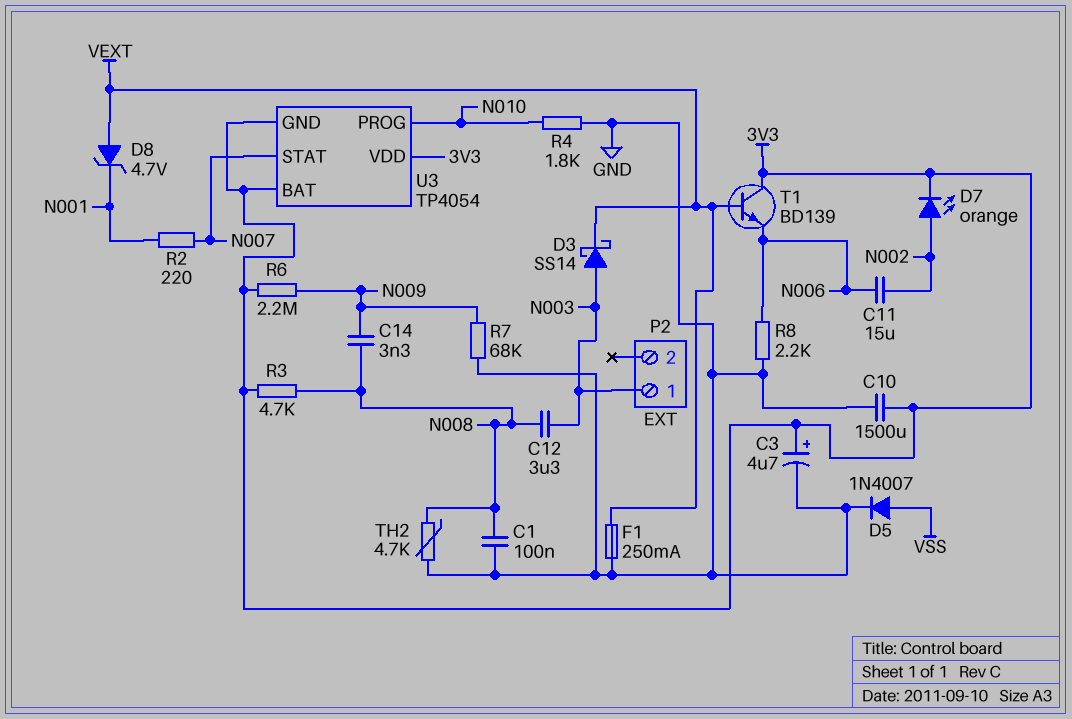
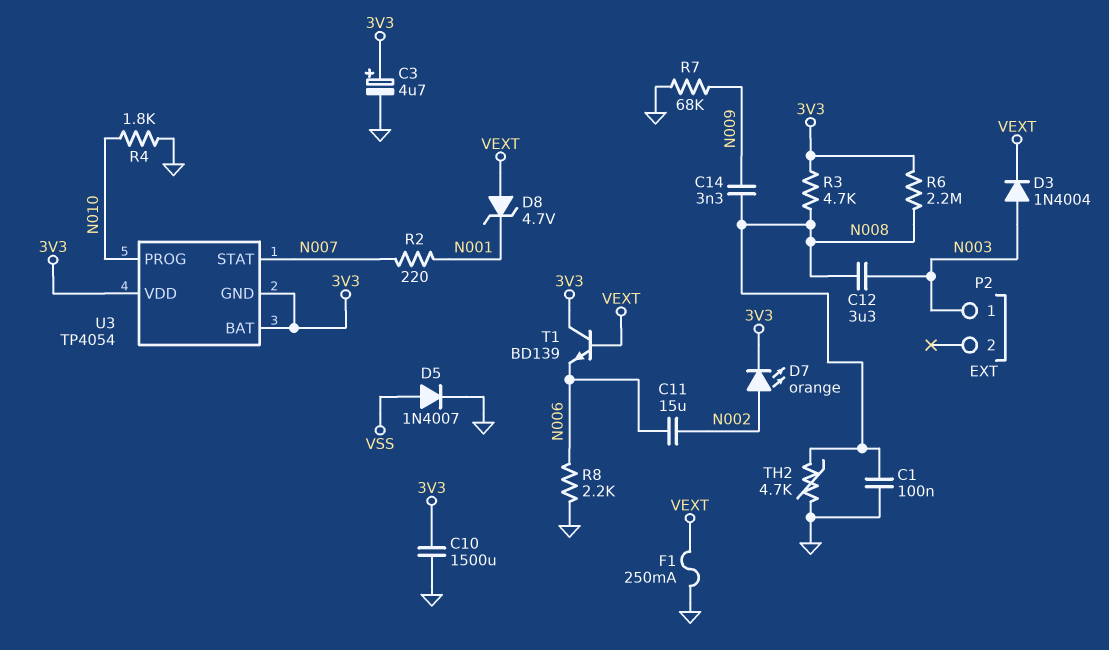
D3: schottky SS14 (A N003, K VEXT) -> diode 1N4004 (A N003, K VEXT)
R6: 2.2M (3V3, N009) -> 2.2M (3V3, N008)

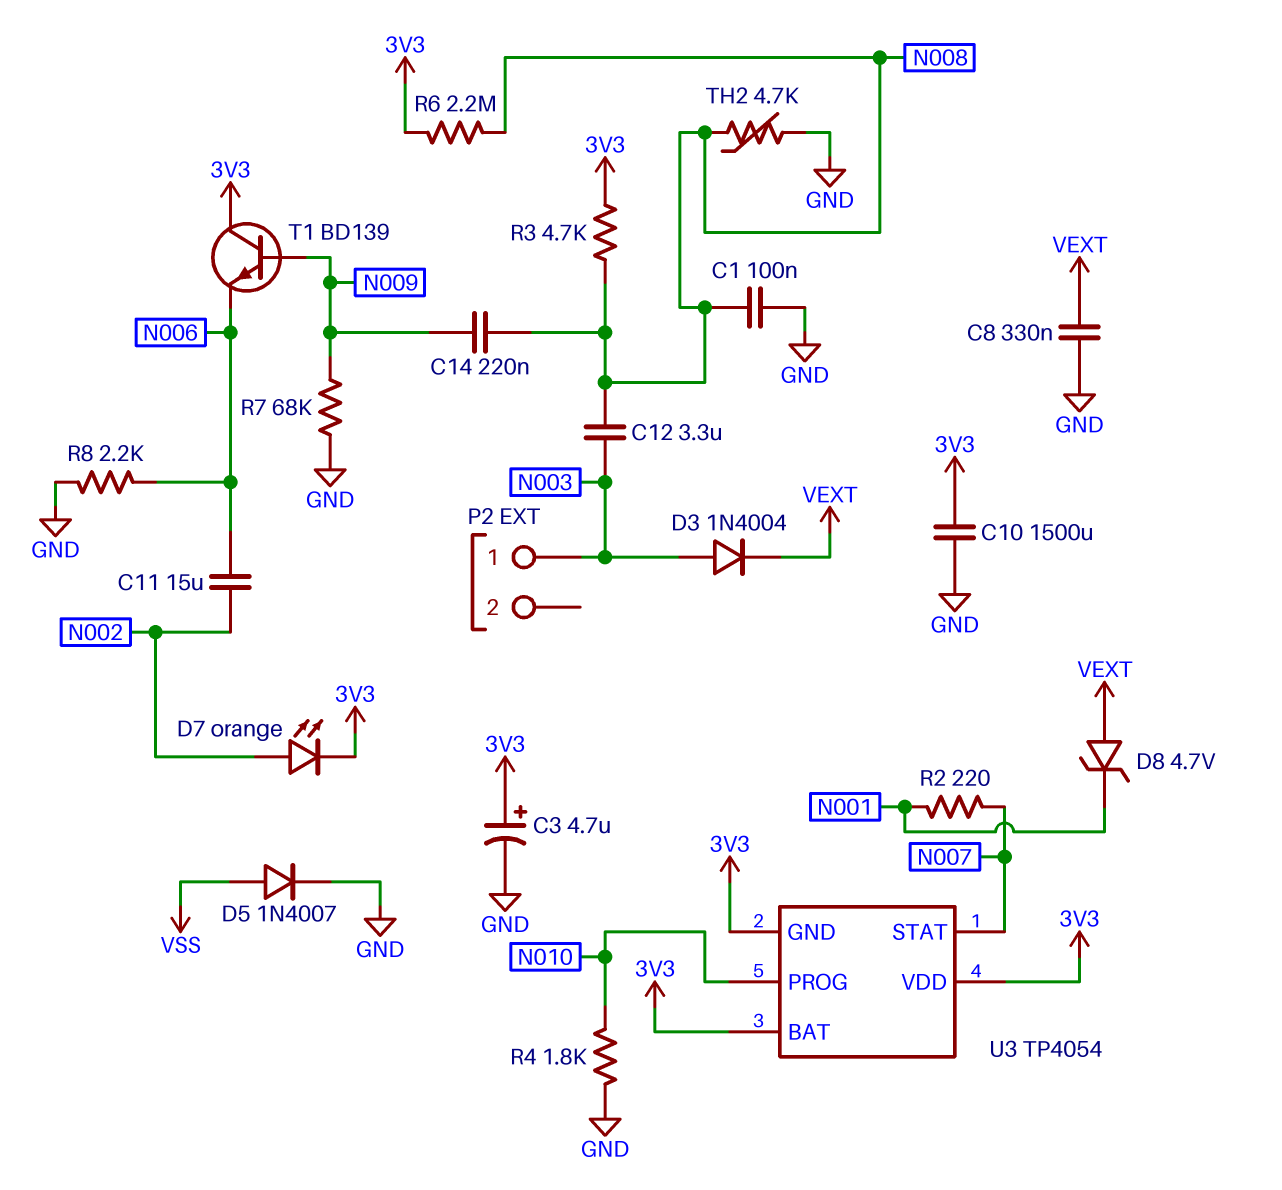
C8: none -> 330nF (GND, VEXT)
C14: 3.3nF (N008, N009) -> 220nF (N008, N009)
F1: 250mA (GND, VEXT) -> none
T1: NPN BD139 (B VEXT, C 3V3, E N006) -> NPN BD139 (B N009, C 3V3, E N006)

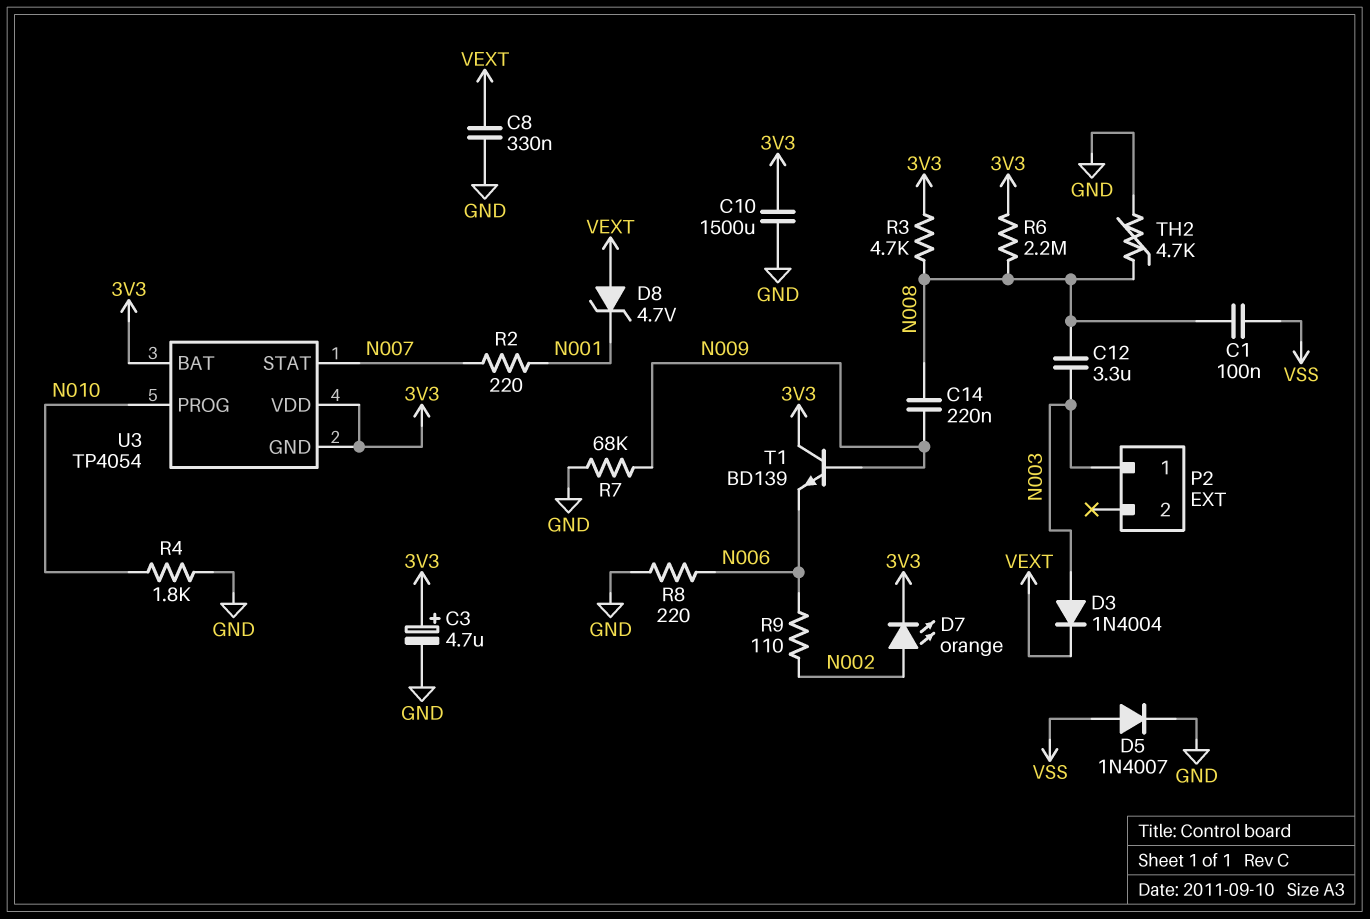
C1: 100nF (GND, N008) -> 100nF (N008, VSS)
C11: 15uF (N002, N006) -> none
R8: 2.2k (GND, N006) -> 220 (GND, N006)
R9: none -> 110 (N002, N006)

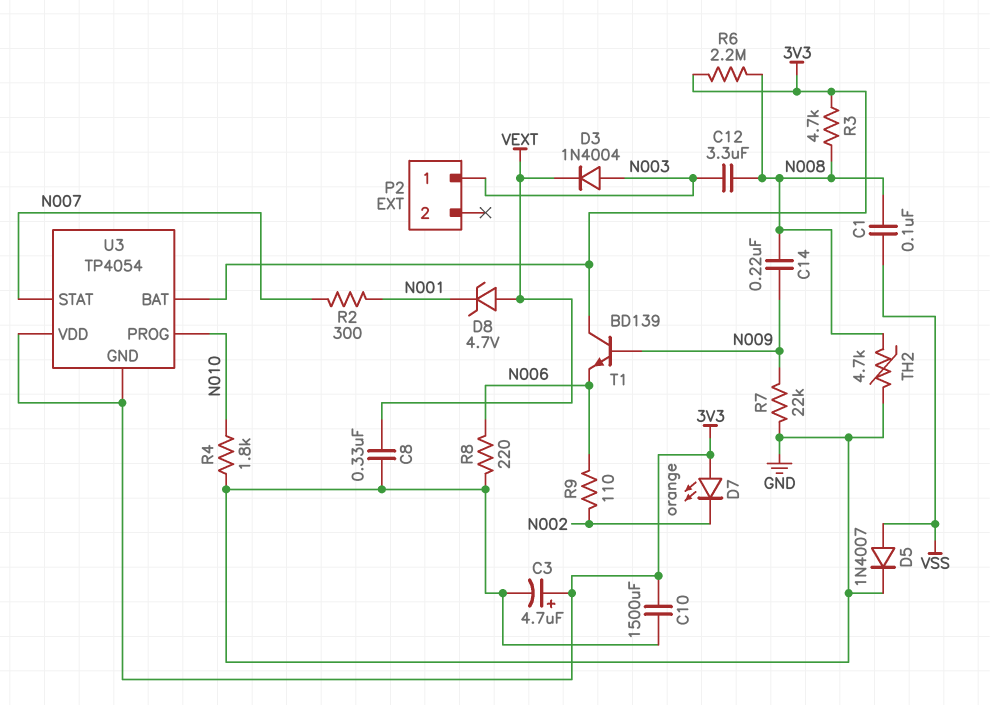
D7: LED orange (A N002, K 3V3) -> LED orange (A 3V3, K N002)
R2: 220 (N001, N007) -> 300 (N001, N007)
R7: 68k (GND, N009) -> 22k (GND, N009)

